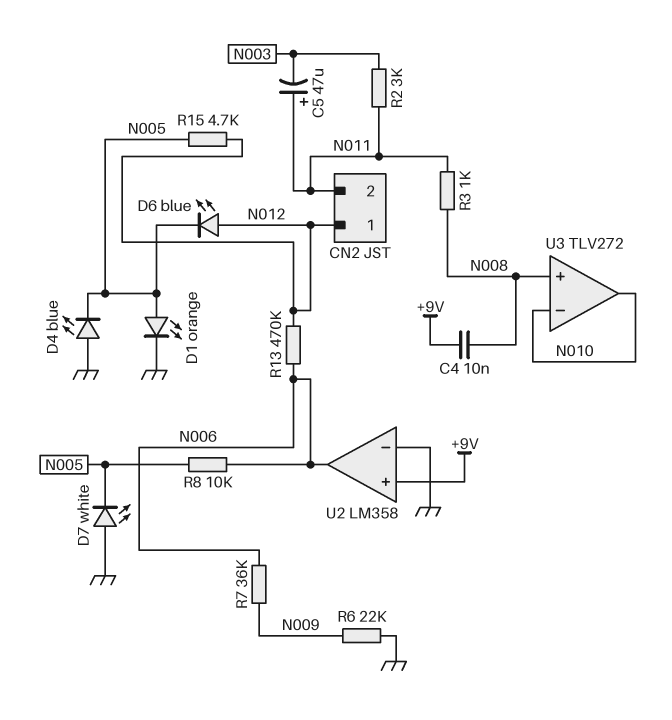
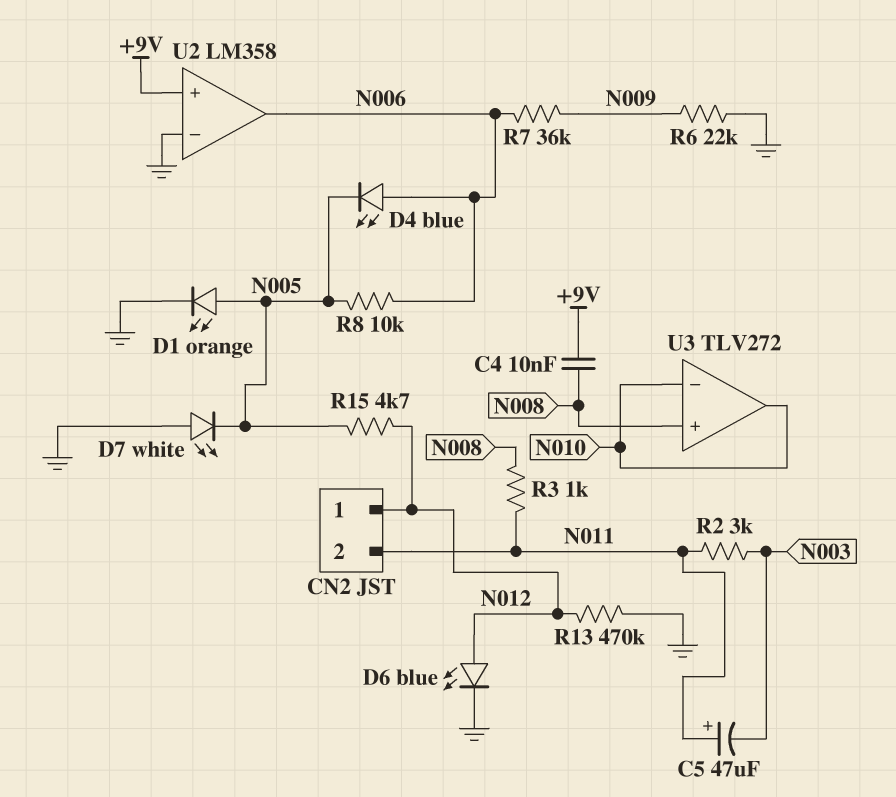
D4: LED blue (A GND, K N005) -> LED blue (A N006, K N005)
D6: LED blue (A N012, K N005) -> LED blue (A N012, K GND)
R13: 470k (N006, N012) -> 470k (GND, N012)

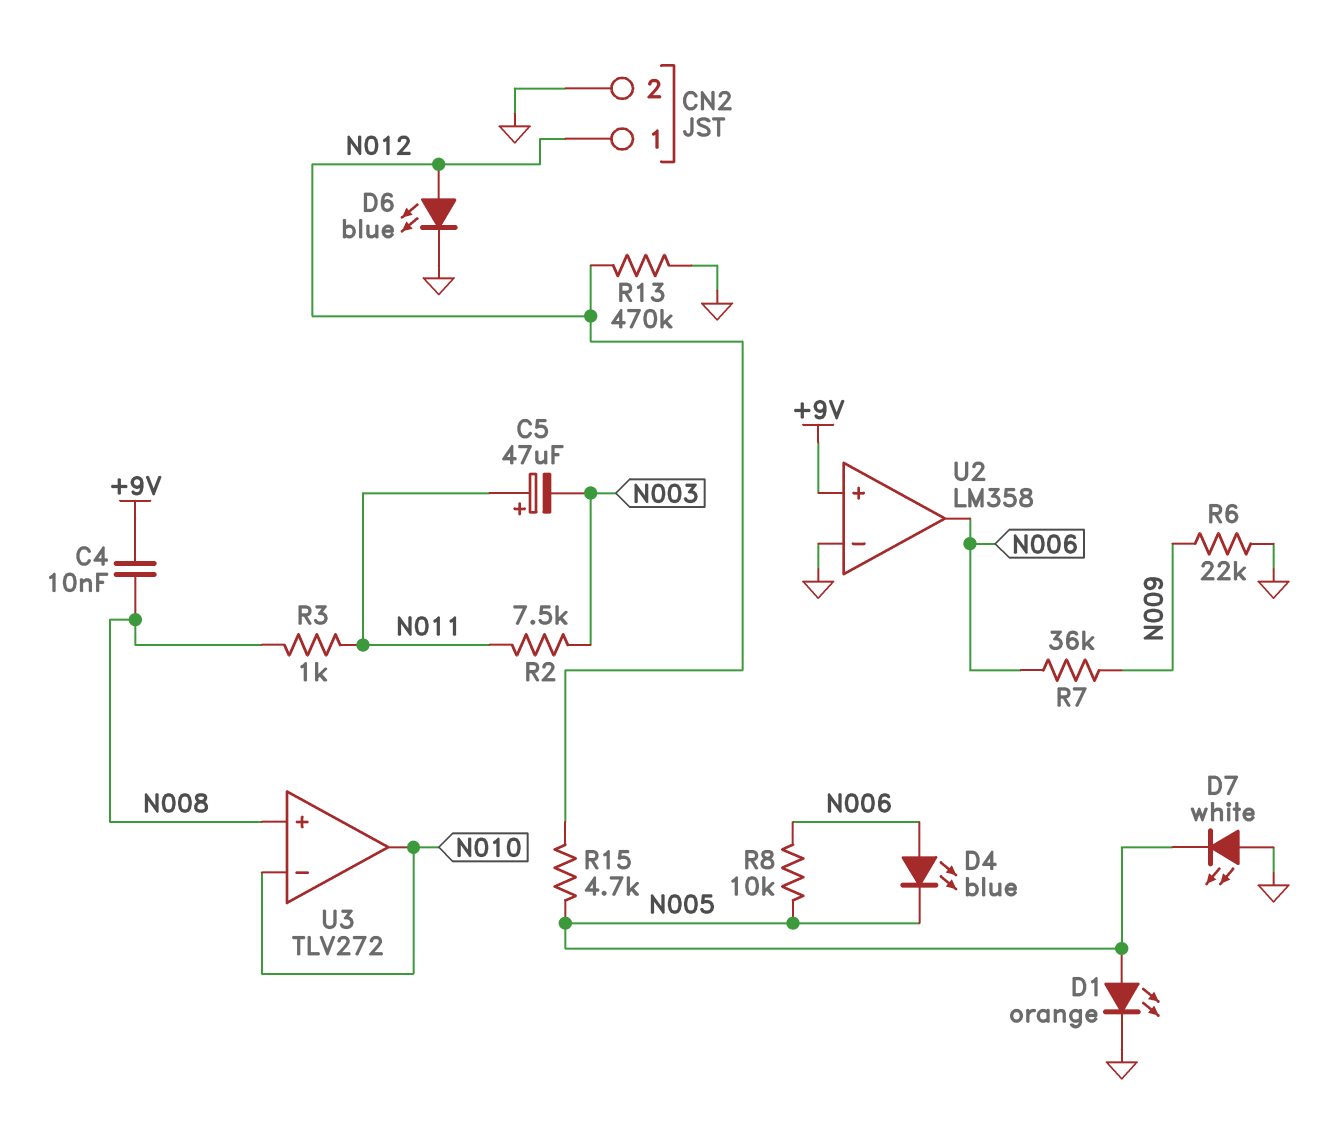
CN2 pin 2: N011 -> GND
R2: 3k (N003, N011) -> 7.5k (N003, N011)

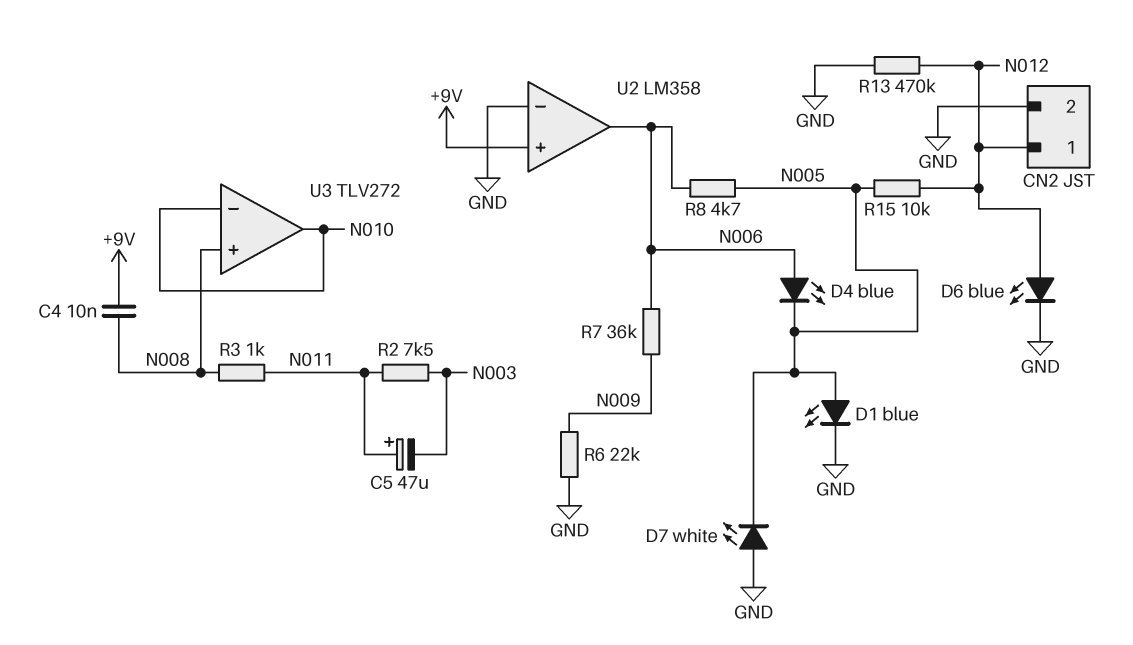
D1: LED orange (A N005, K GND) -> LED blue (A N005, K GND)
R8: 10k (N005, N006) -> 4.7k (N005, N006)
R15: 4.7k (N005, N012) -> 10k (N005, N012)

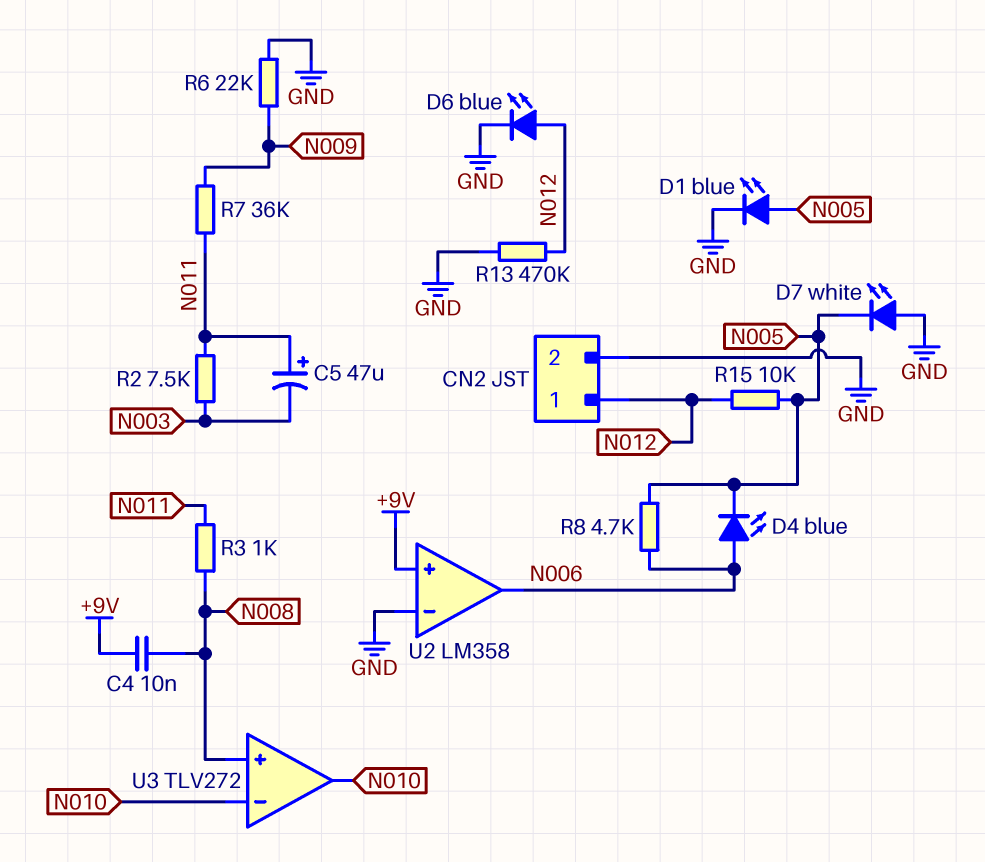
R7: 36k (N006, N009) -> 36k (N009, N011)

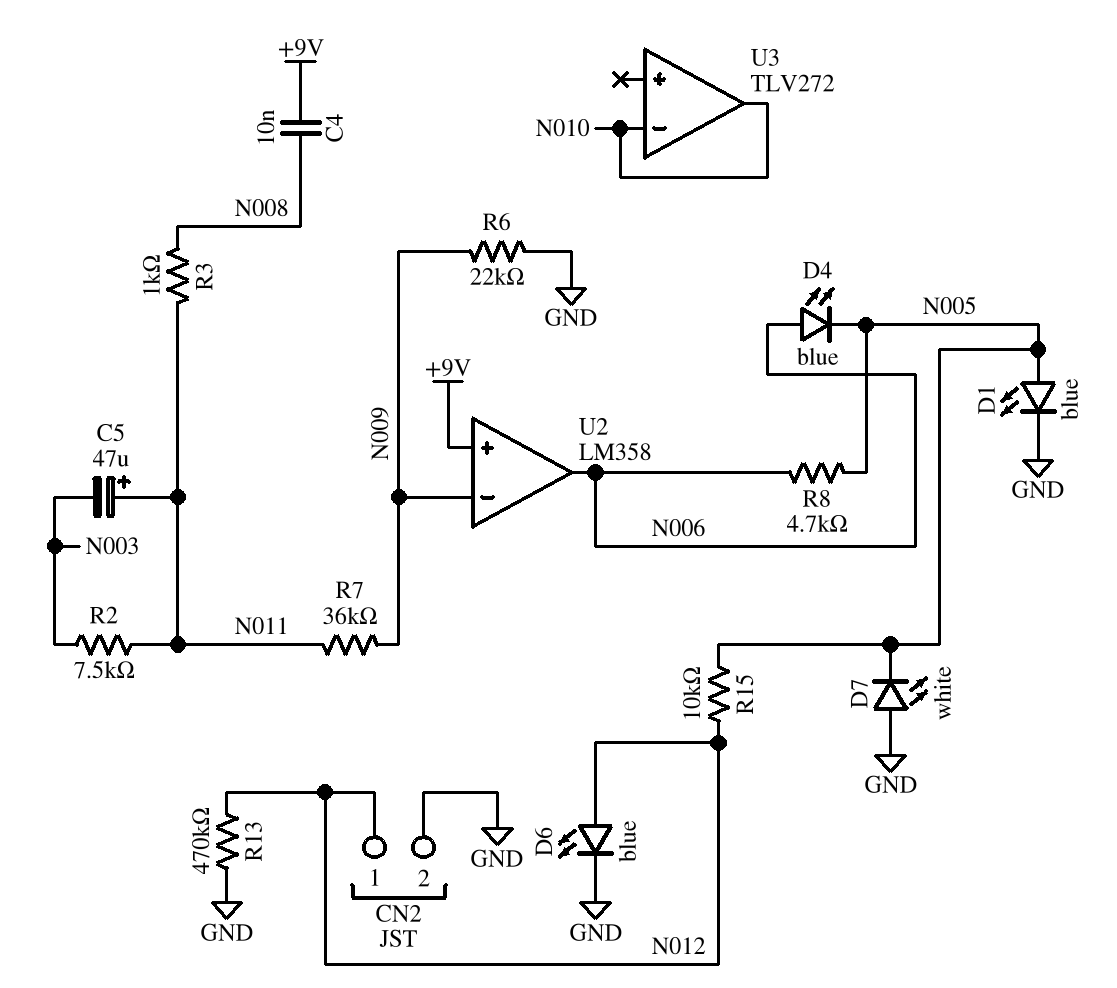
U2 pin in-: GND -> N009
U3 pin in+: N008 -> none

